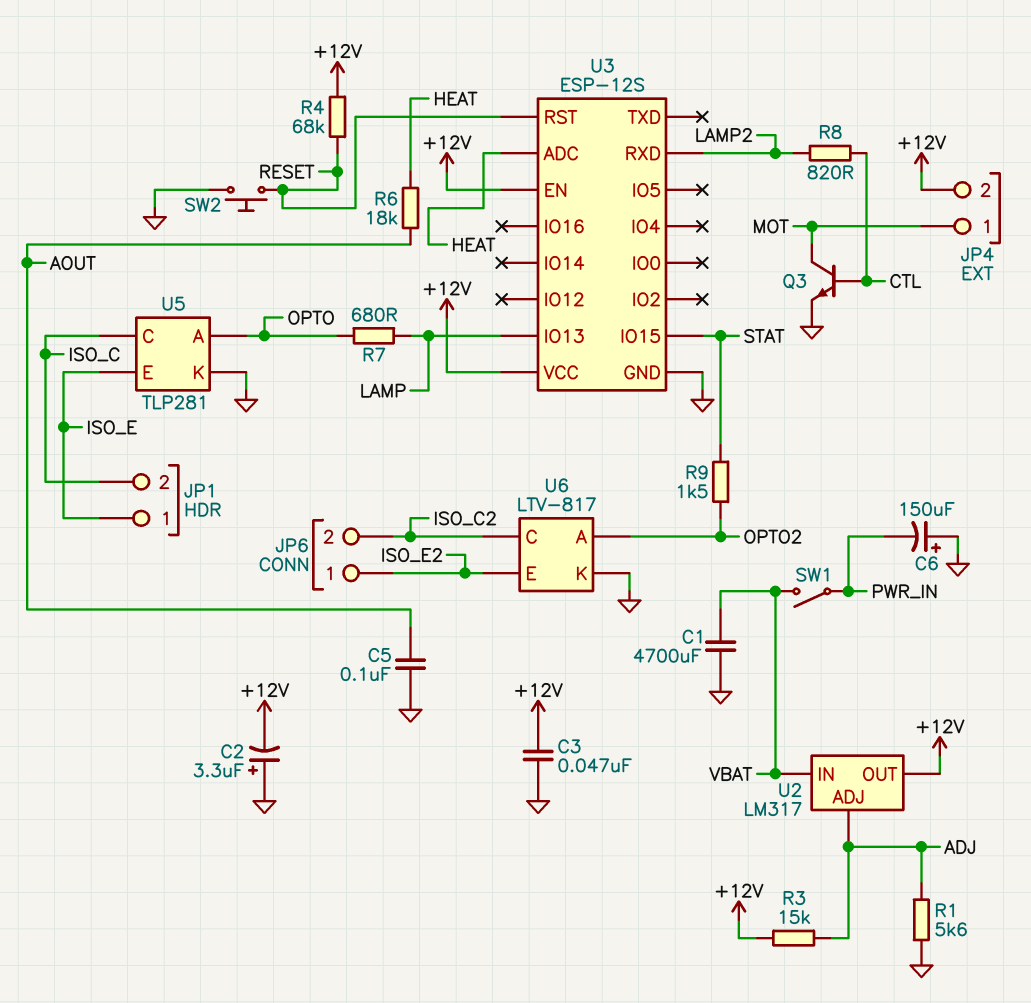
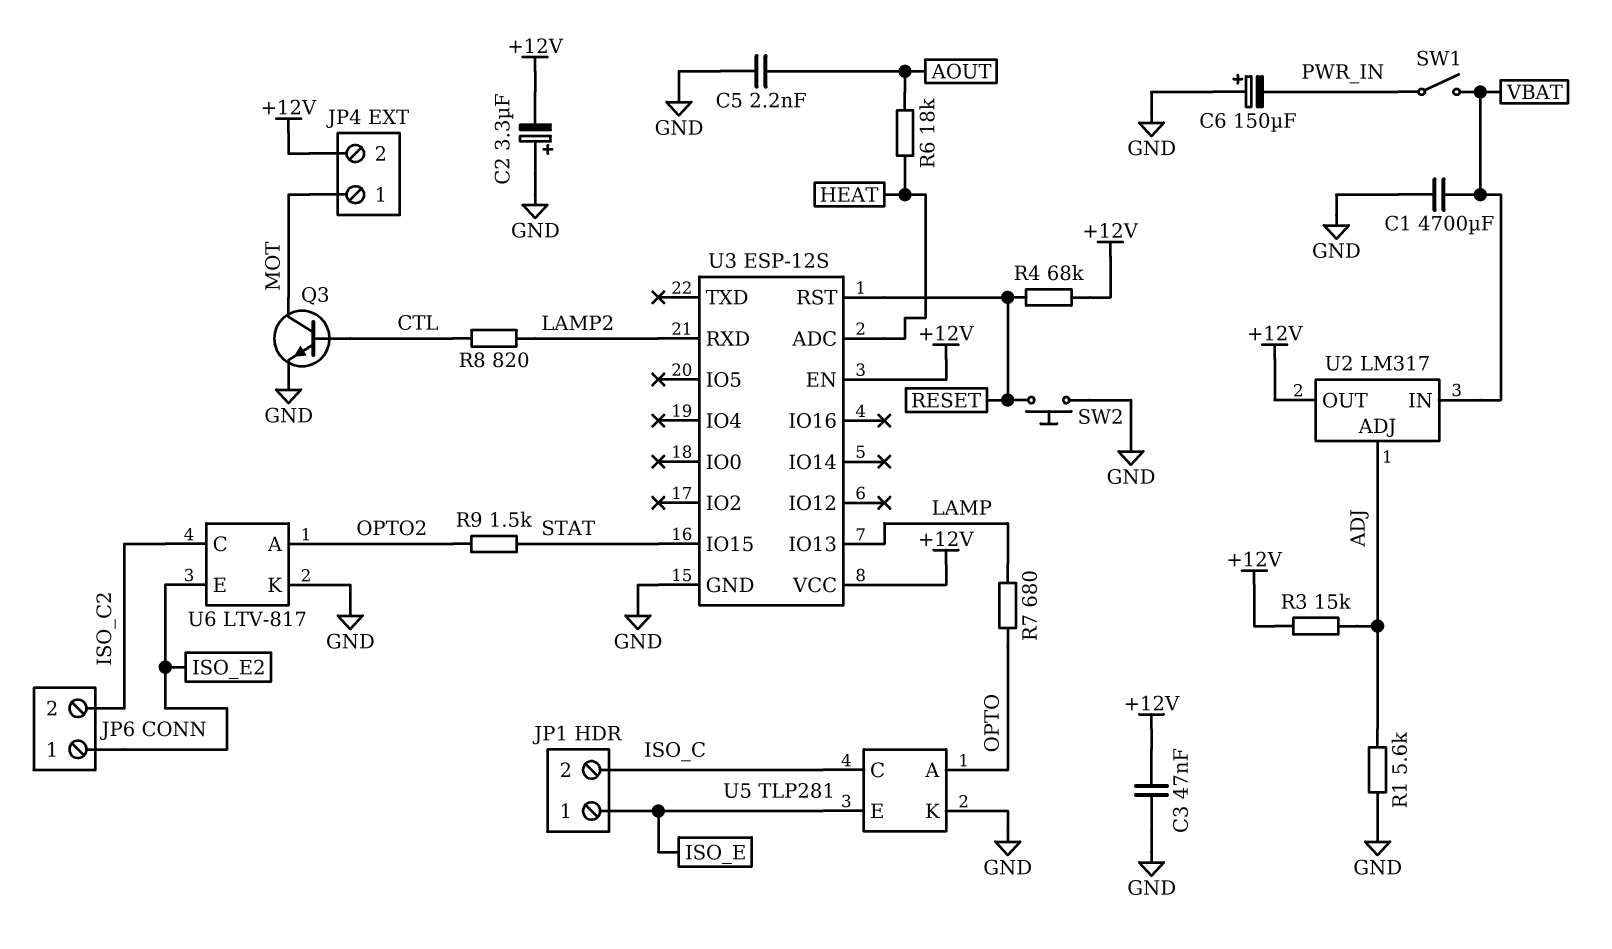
C5: 100nF (AOUT, GND) -> 2.2nF (AOUT, GND)

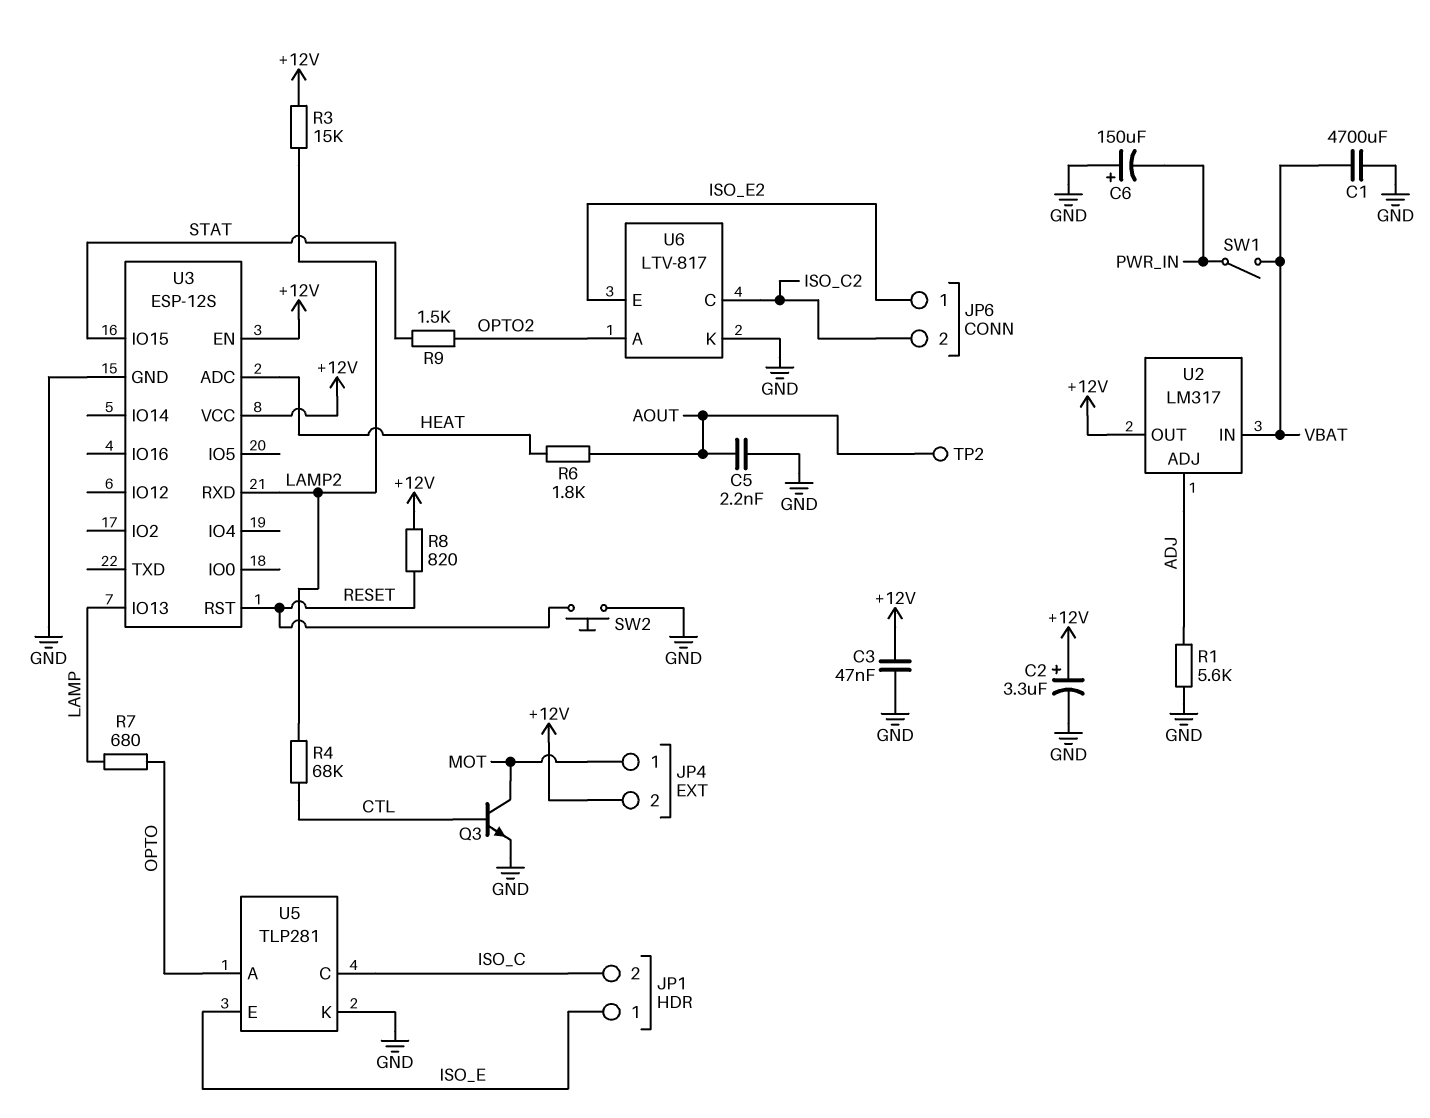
C2: 3.3uF (plus GND, minus +12V) -> 3.3uF (plus +12V, minus GND)
R3: 15k (+12V, ADJ) -> 15k (+12V, LAMP2)
R4: 68k (+12V, RESET) -> 68k (CTL, LAMP2)
R6: 18k (AOUT, HEAT) -> 1.8k (AOUT, HEAT)
R8: 820 (CTL, LAMP2) -> 820 (+12V, RESET)
TP2: none -> test point (AOUT)

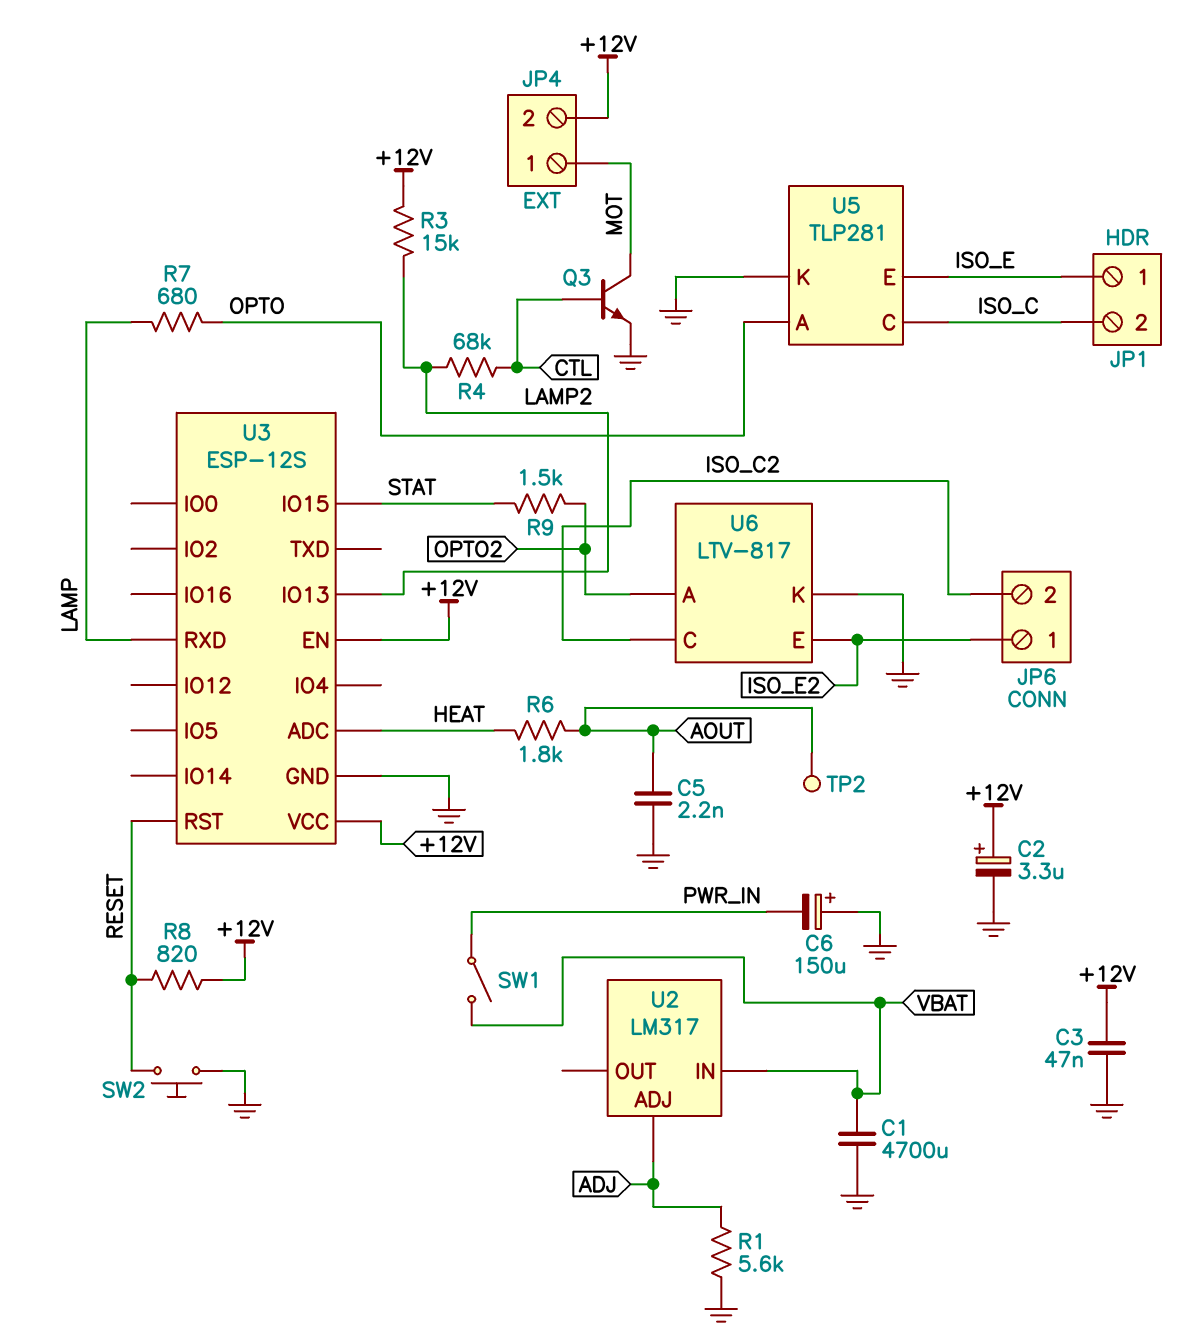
U2 pin OUT: +12V -> none
U3 pin IO13: LAMP -> LAMP2
U3 pin RXD: LAMP2 -> LAMP

